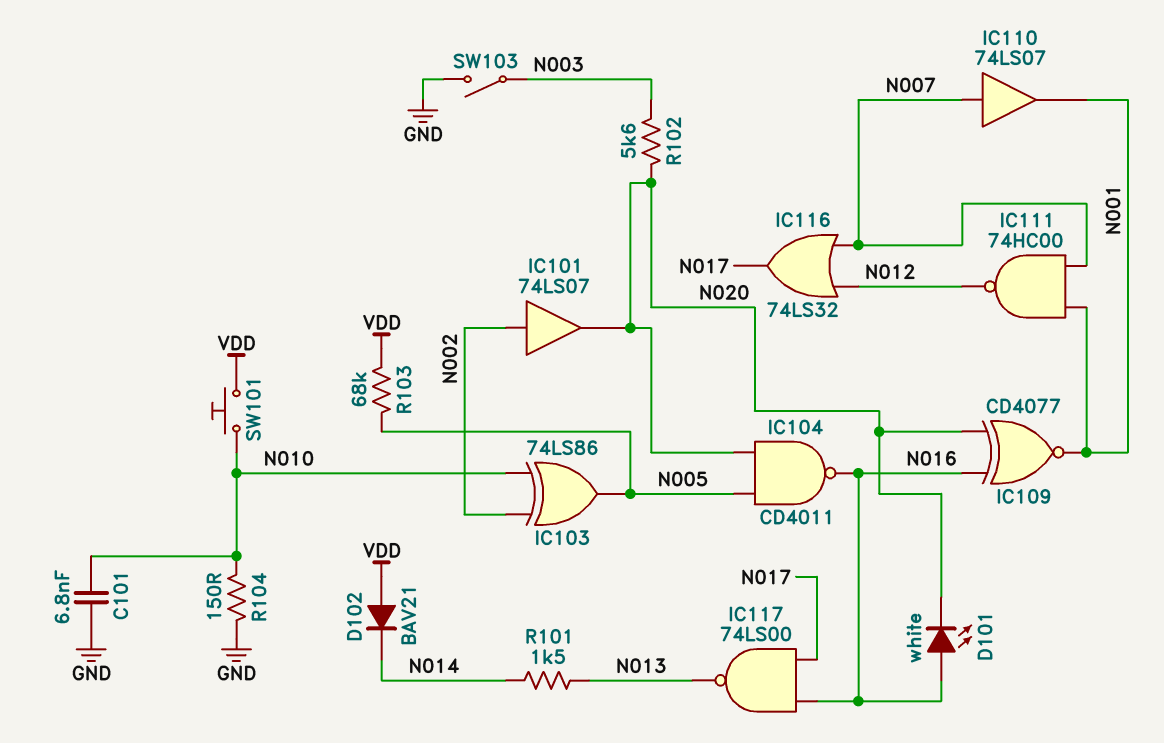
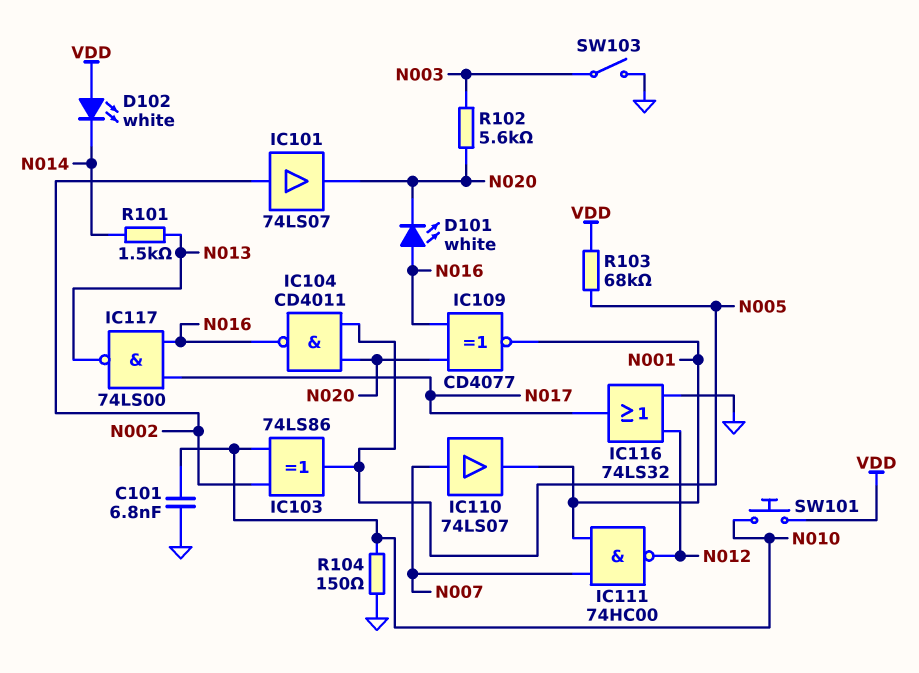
D102: diode BAV21 (A VDD, K N014) -> LED white (A VDD, K N014)
IC116: OR 74LS32 (in N007, in N012, out N017) -> OR 74LS32 (in GND, in N012, out N017)

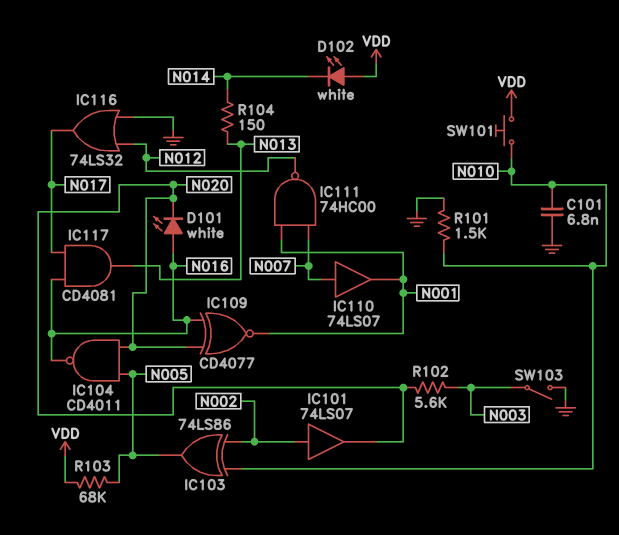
IC117: NAND 74LS00 (in N016, in N017, out N013) -> AND CD4081 (in N016, in N017, out N013)
R101: 1.5k (N013, N014) -> 1.5k (GND, N010)
R104: 150 (GND, N010) -> 150 (N013, N014)

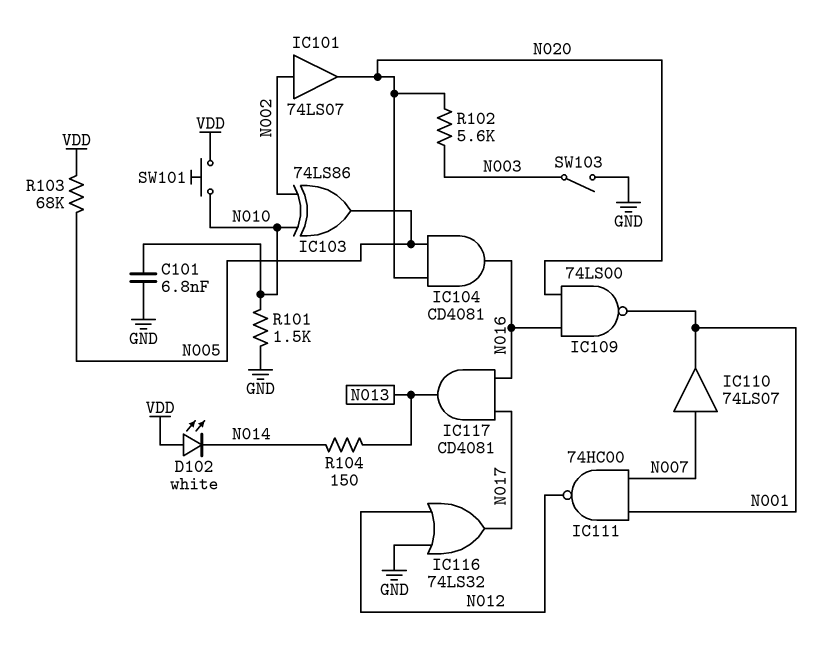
D101: LED white (A N016, K N020) -> none
IC104: NAND CD4011 (in N005, in N020, out N016) -> AND CD4081 (in N005, in N020, out N016)
IC109: XNOR CD4077 (in N016, in N020, out N001) -> NAND 74LS00 (in N016, in N020, out N001)

